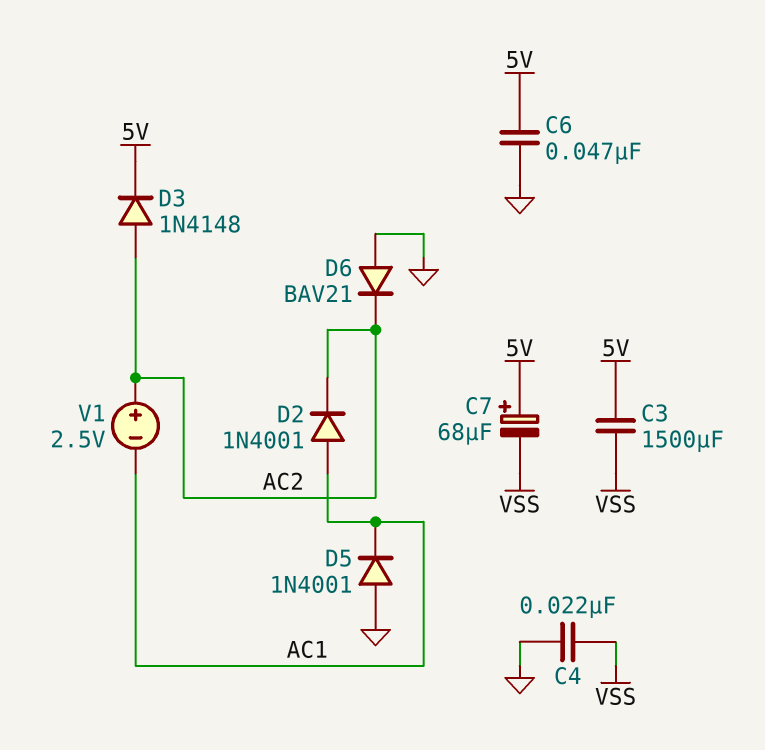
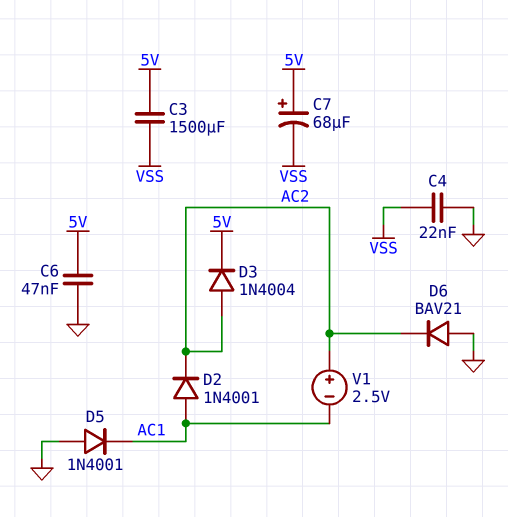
D3: diode 1N4148 (A AC2, K 5V) -> diode 1N4004 (A AC2, K 5V)

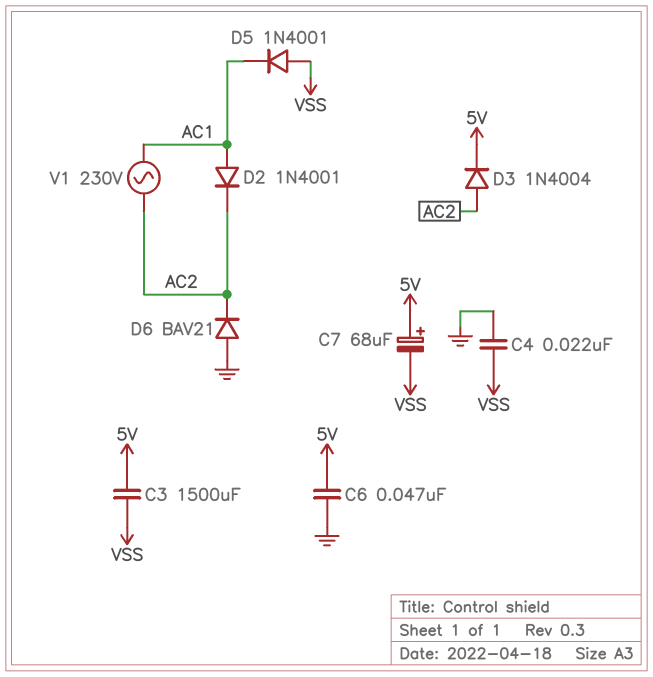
D5: diode 1N4001 (A GND, K AC1) -> diode 1N4001 (A VSS, K AC1)
V1: 2.5V (plus AC2, minus AC1) -> AC 230V (AC1, AC2)

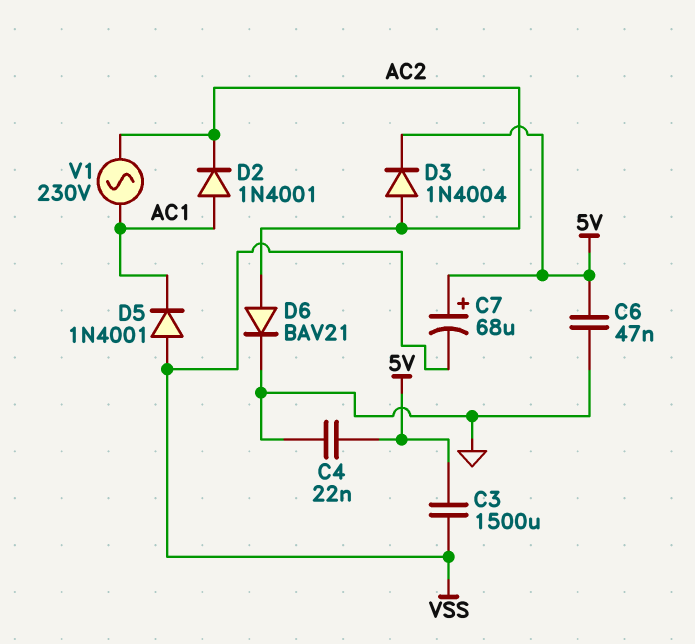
C4: 22nF (GND, VSS) -> 22nF (5V, GND)
D6: diode BAV21 (A GND, K AC2) -> diode BAV21 (A AC2, K GND)

